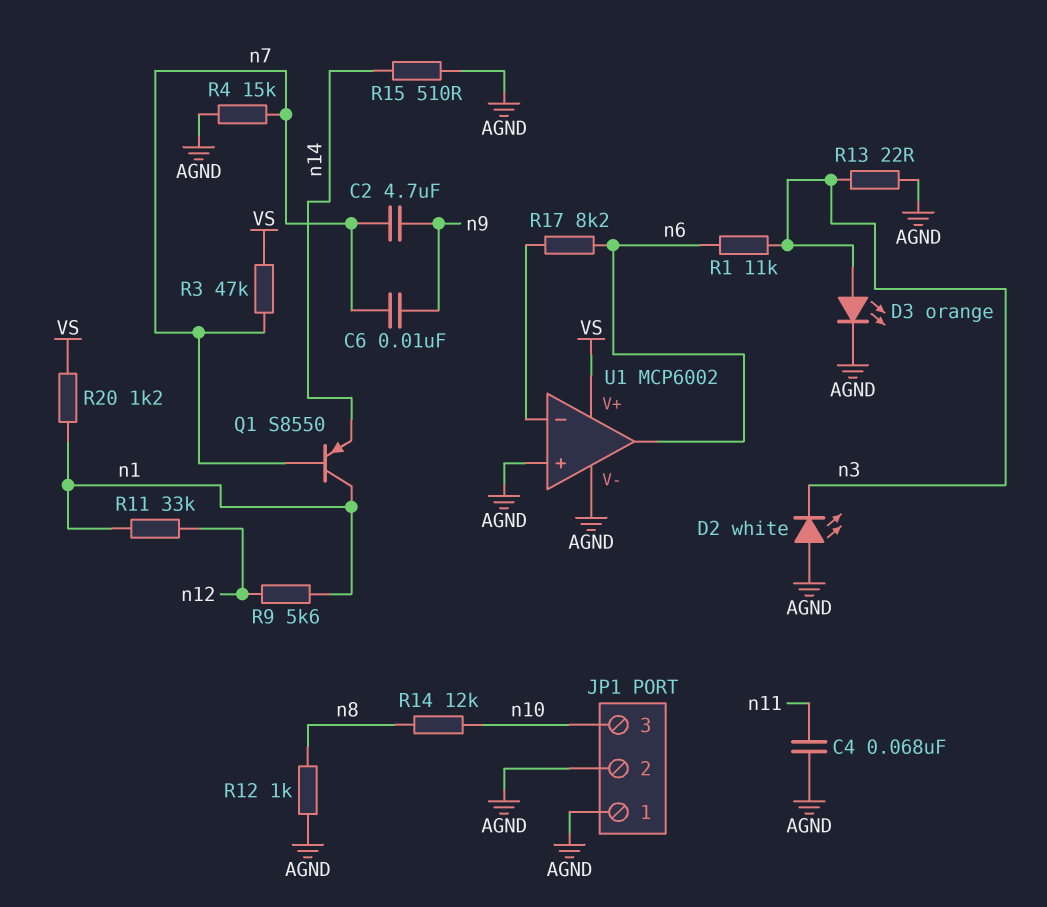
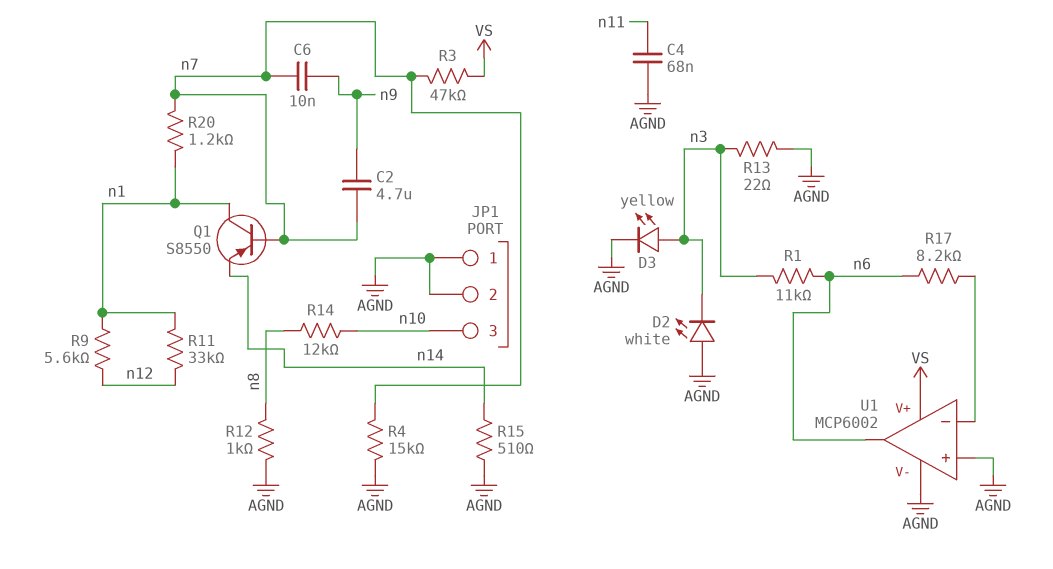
D3: LED orange (A n3, K AGND) -> LED yellow (A n3, K AGND)
R20: 1.2k (VS, n1) -> 1.2k (n1, n7)

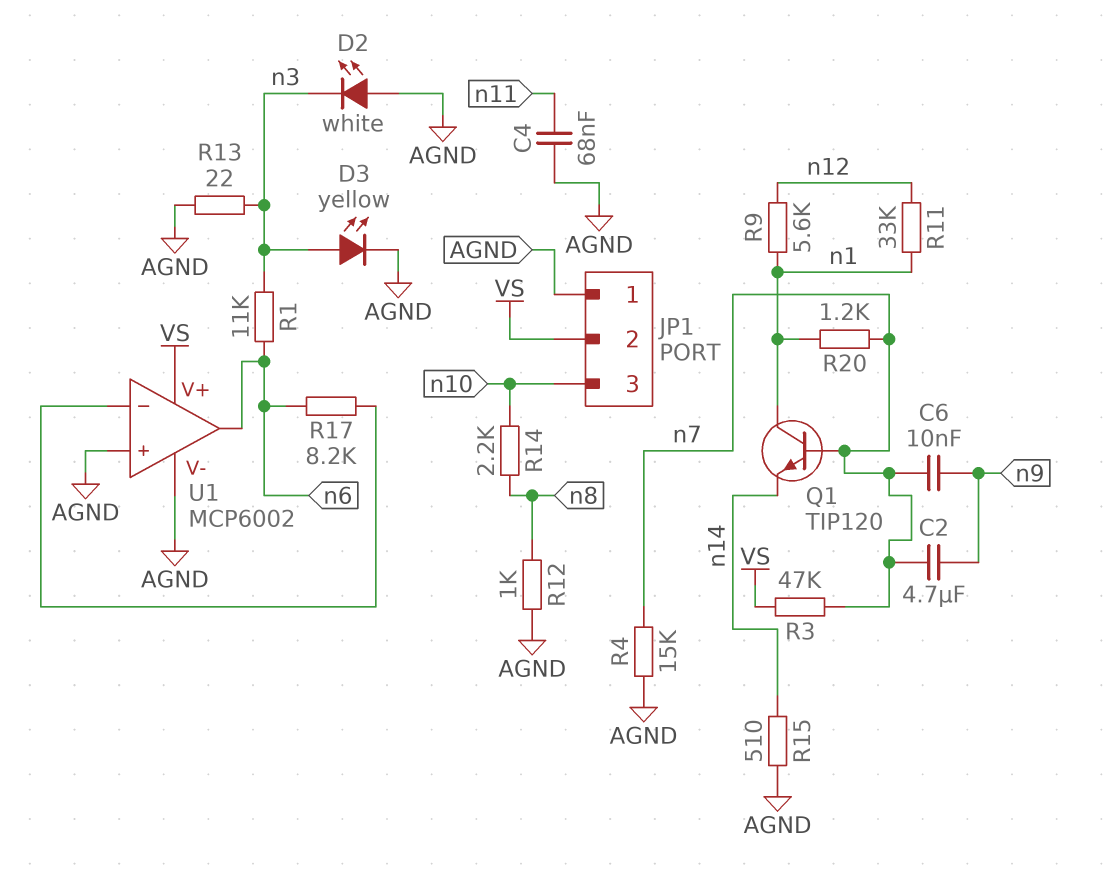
JP1 pin 2: AGND -> VS
Q1: PNP S8550 (B n7, C n1, E n14) -> NPN TIP120 (B n7, C n1, E n14)
R14: 12k (n8, n10) -> 2.2k (n8, n10)

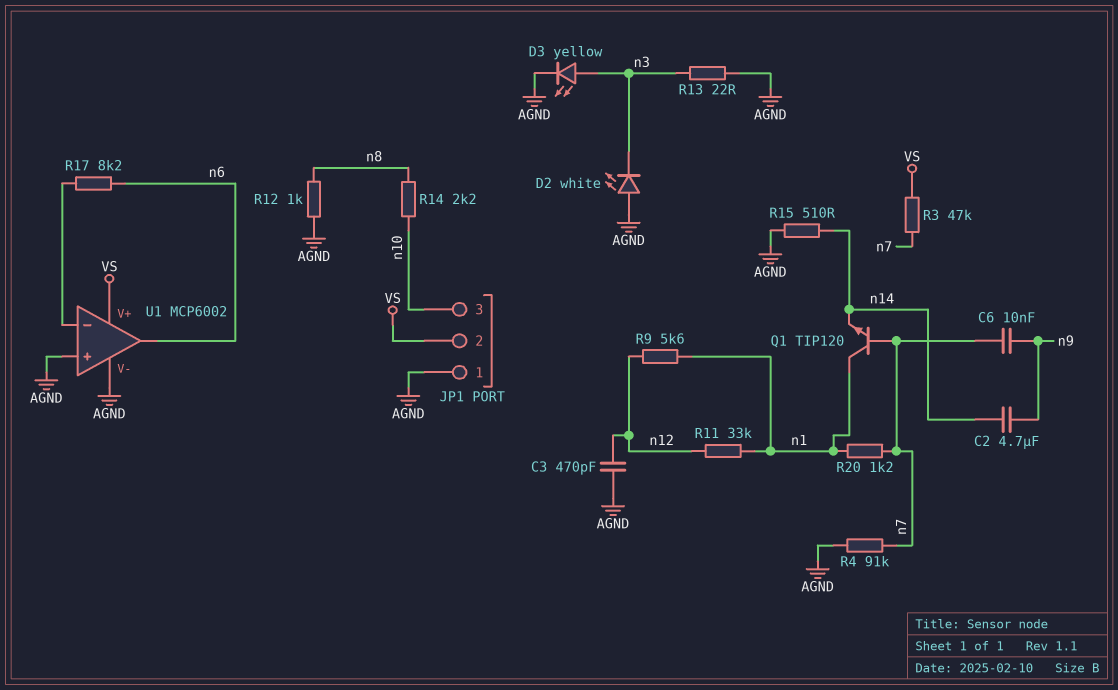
C2: 4.7uF (n7, n9) -> 4.7uF (n9, n14)
C3: none -> 470pF (AGND, n12)
C4: 68nF (AGND, n11) -> none
R1: 11k (n3, n6) -> none
R4: 15k (AGND, n7) -> 91k (AGND, n7)

